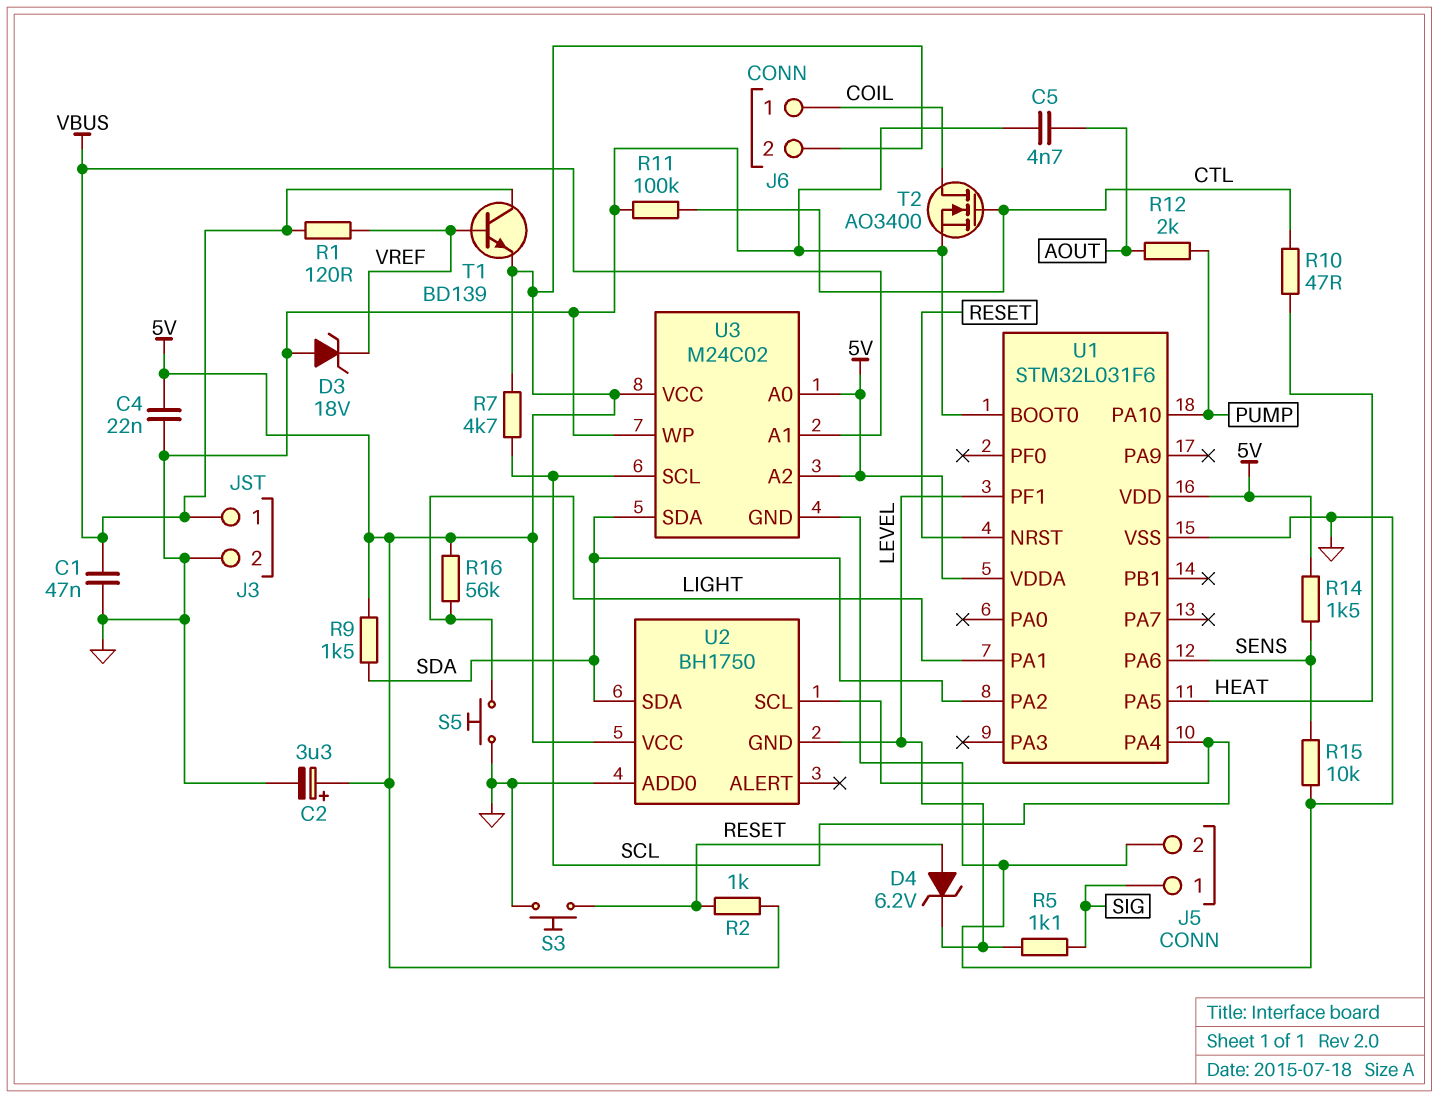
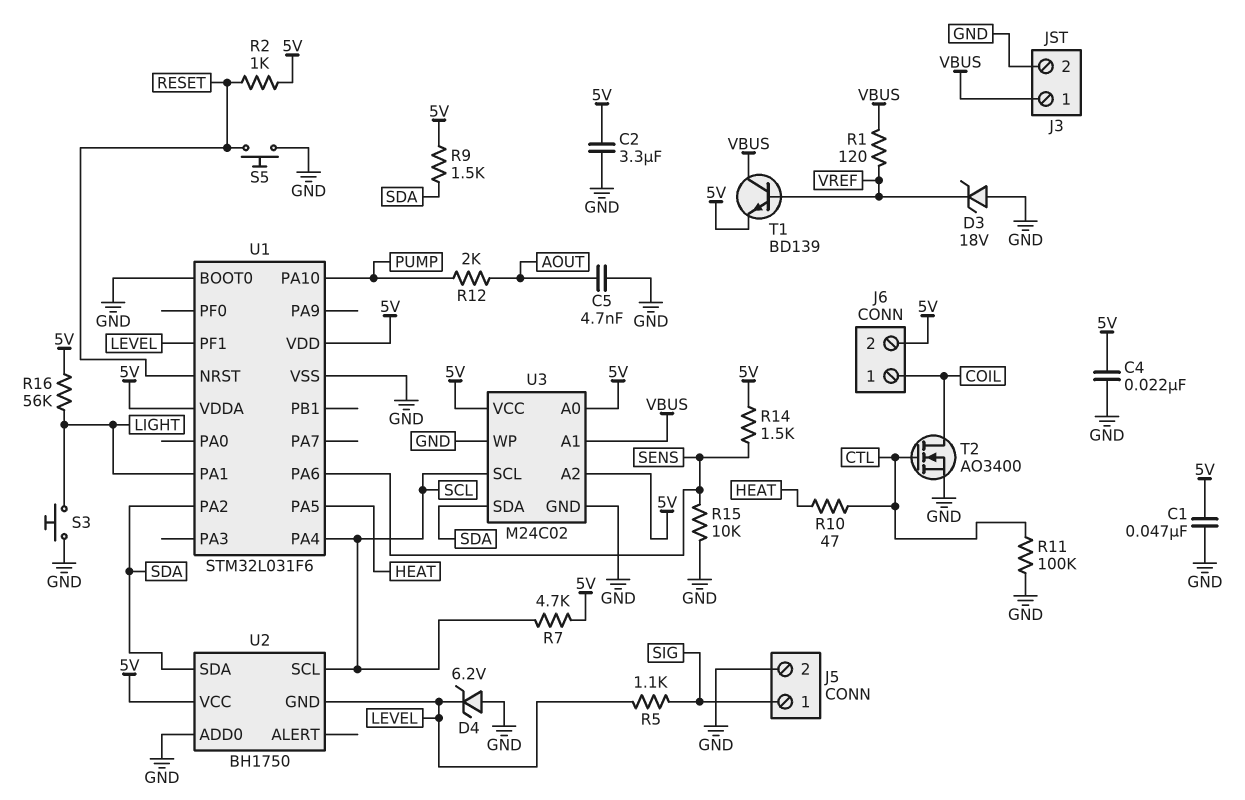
C1: 47nF (GND, VBUS) -> 47nF (5V, GND)
C2: 3.3uF (plus 5V, minus GND) -> 3.3uF (5V, GND)
D4: zener 6.2V (A RESET, K LEVEL) -> zener 6.2V (A GND, K LEVEL)
S3: button (GND, RESET) -> button (GND, LIGHT)
S5: button (GND, LIGHT) -> button (GND, RESET)

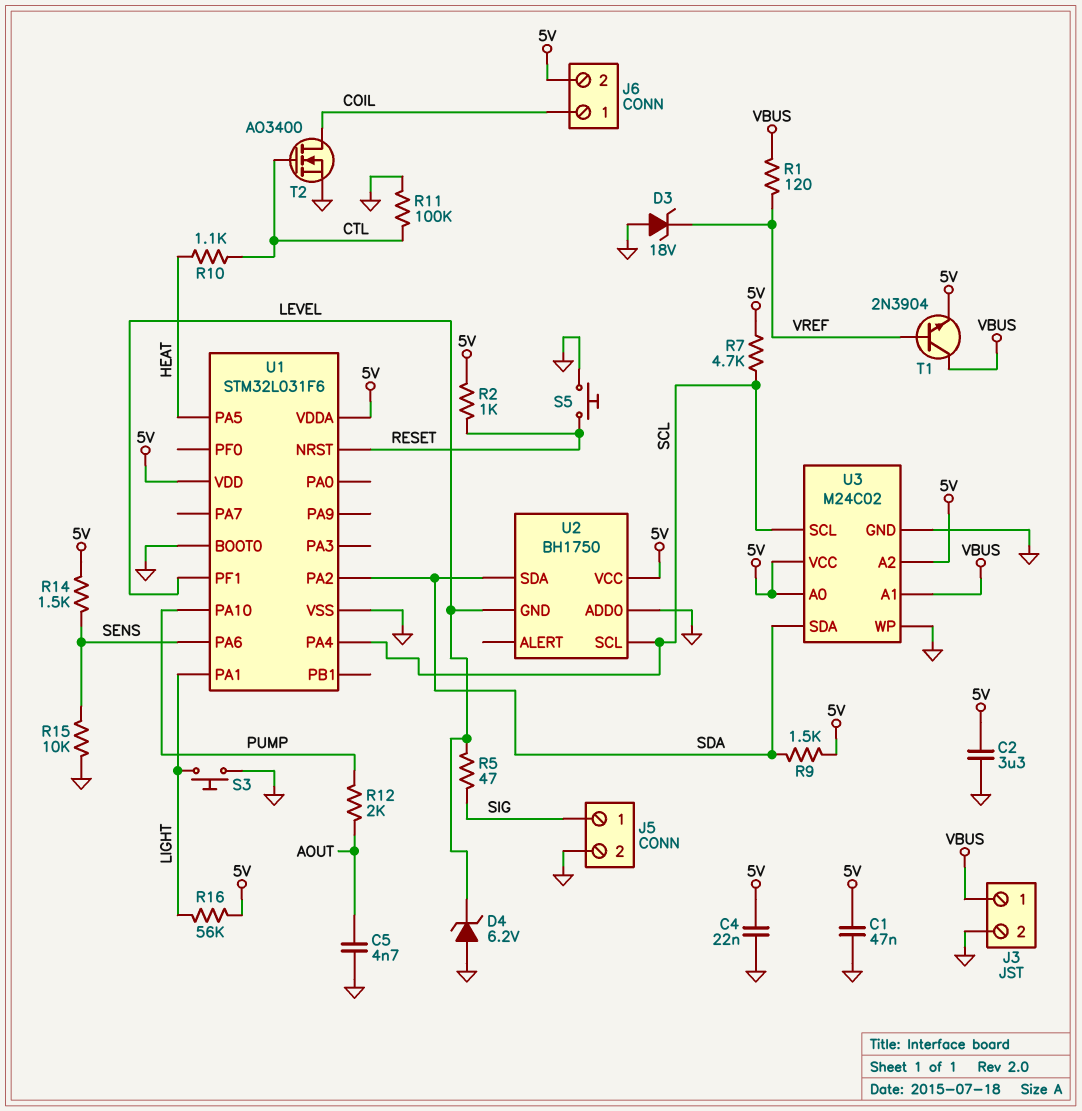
R5: 1.1k (LEVEL, SIG) -> 47 (LEVEL, SIG)
R10: 47 (CTL, HEAT) -> 1.1k (CTL, HEAT)
T1: NPN BD139 (B VREF, C VBUS, E 5V) -> NPN 2N3904 (B VREF, C VBUS, E 5V)

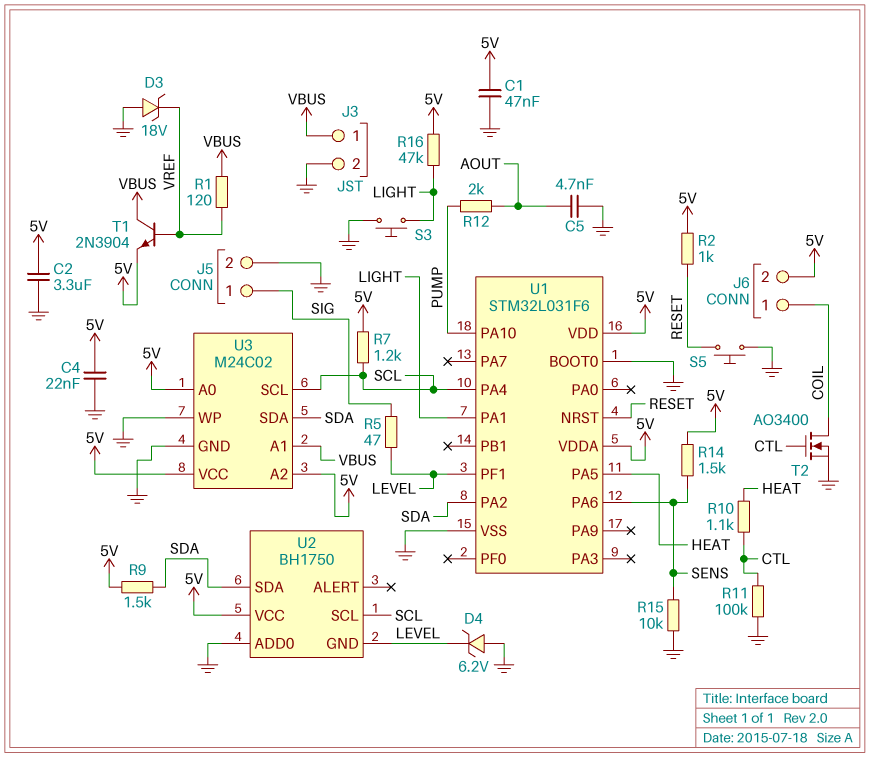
R7: 4.7k (5V, SCL) -> 1.2k (5V, SCL)
R16: 56k (5V, LIGHT) -> 47k (5V, LIGHT)

